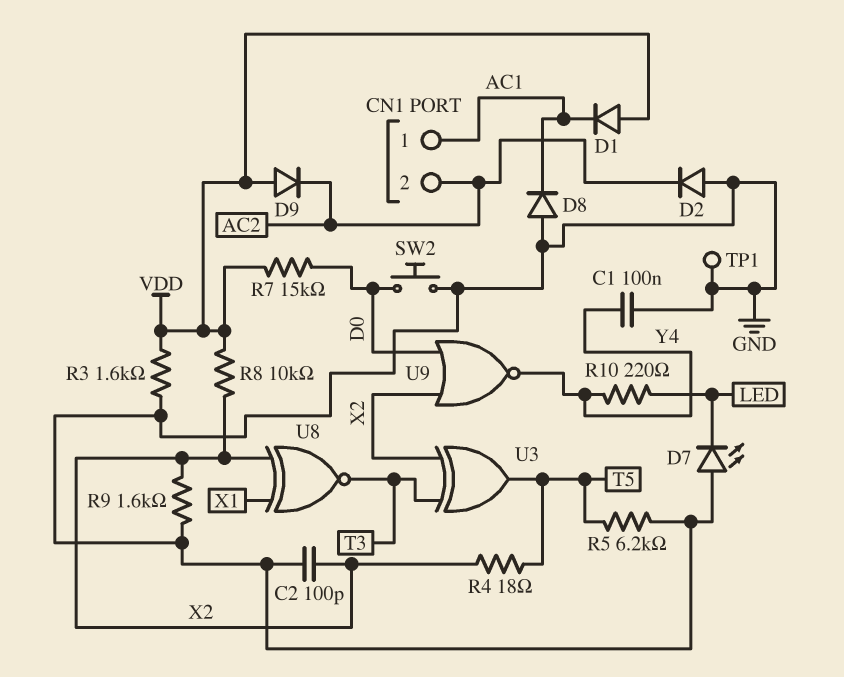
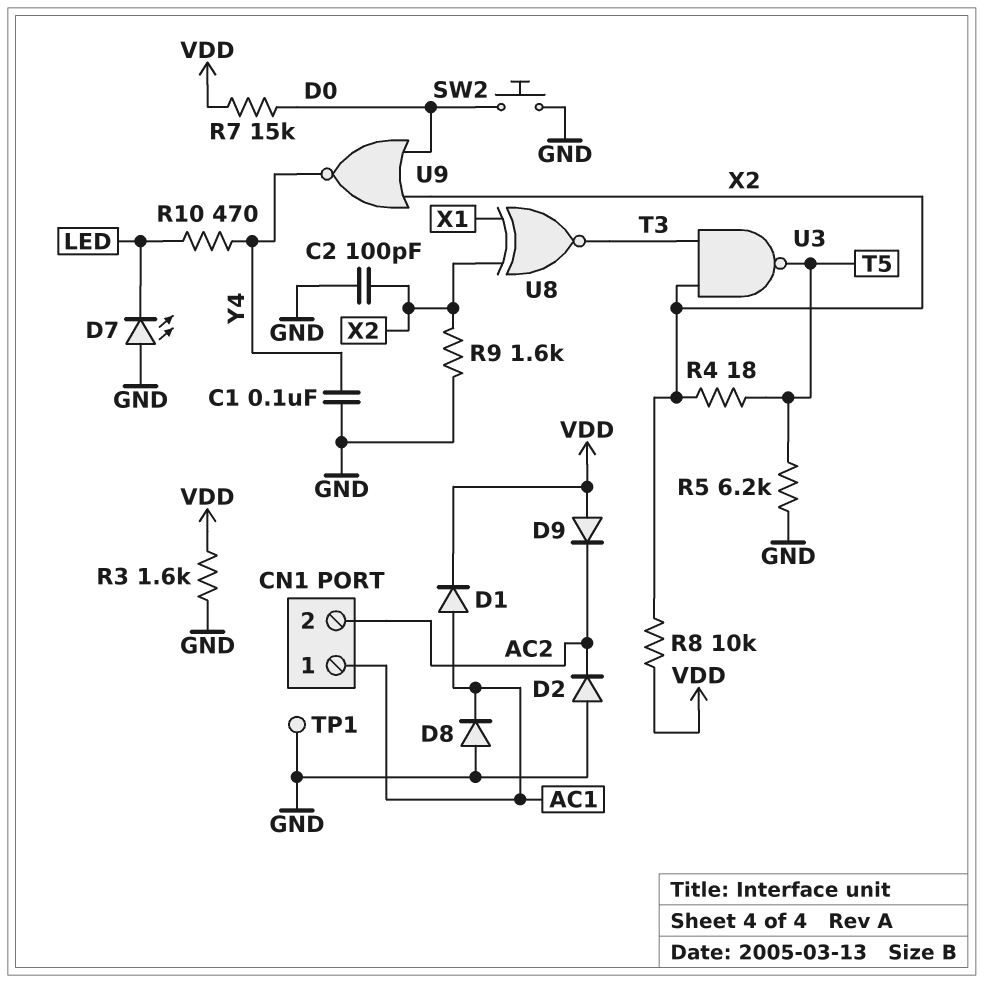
D1: diode (A VDD, K AC1) -> diode (A AC1, K VDD)
R10: 220 (LED, Y4) -> 470 (LED, Y4)
U3: XOR (in T3, in X2, out T5) -> NAND (in T3, in X2, out T5)

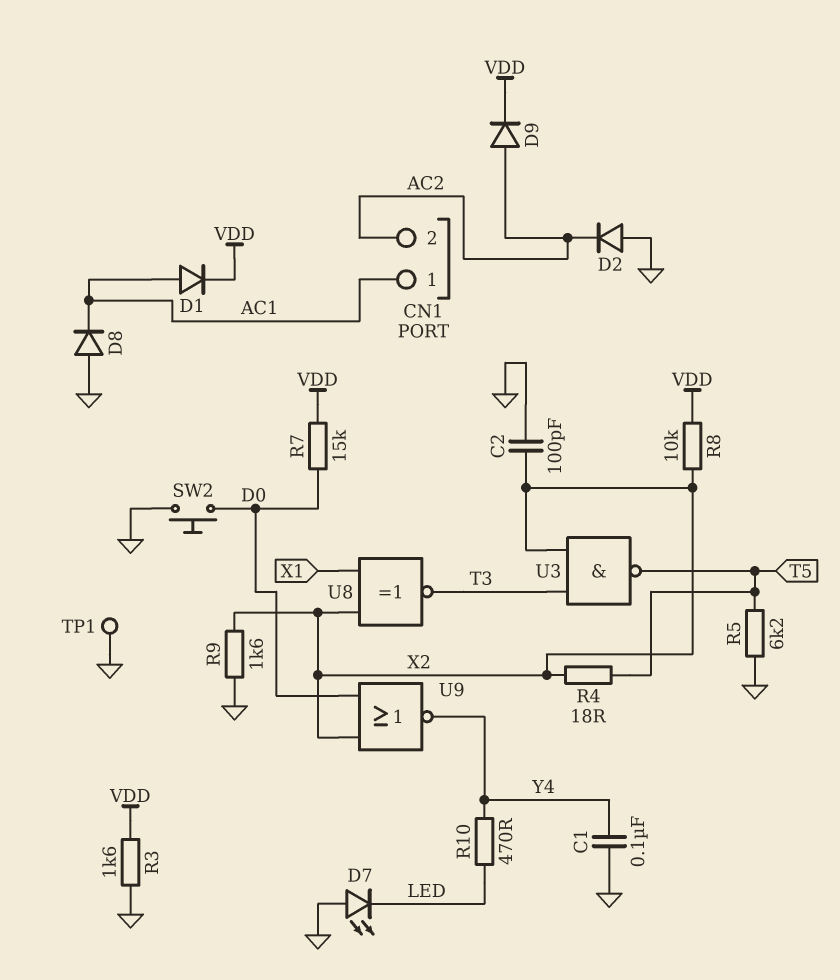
D9: diode (A VDD, K AC2) -> diode (A AC2, K VDD)

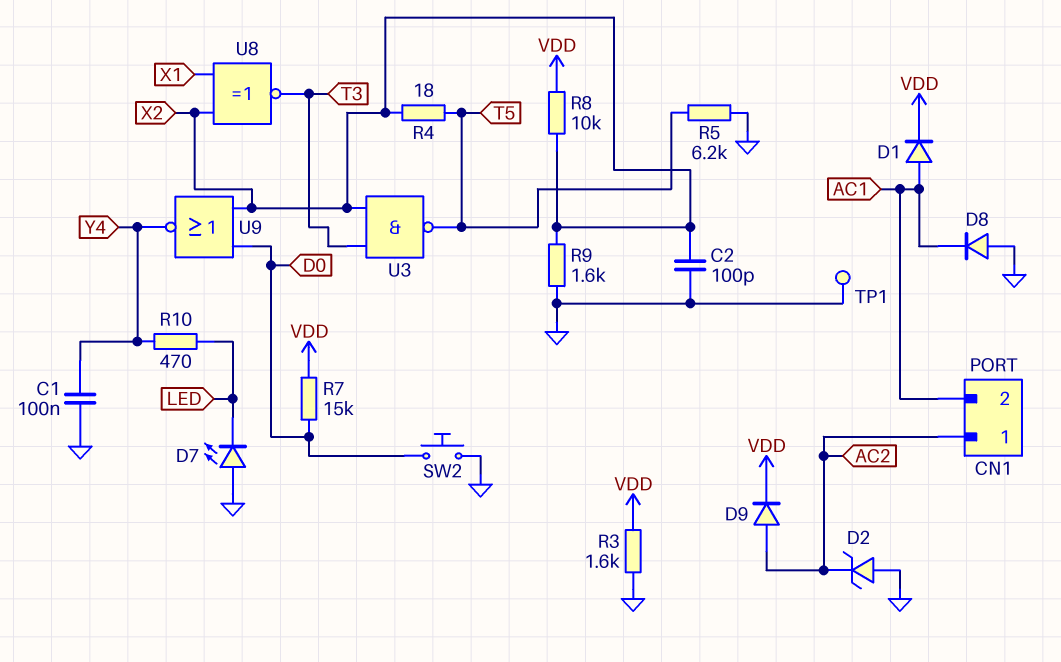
CN1 pin 1: AC1 -> AC2
CN1 pin 2: AC2 -> AC1
D2: diode (A GND, K AC2) -> zener (A GND, K AC2)

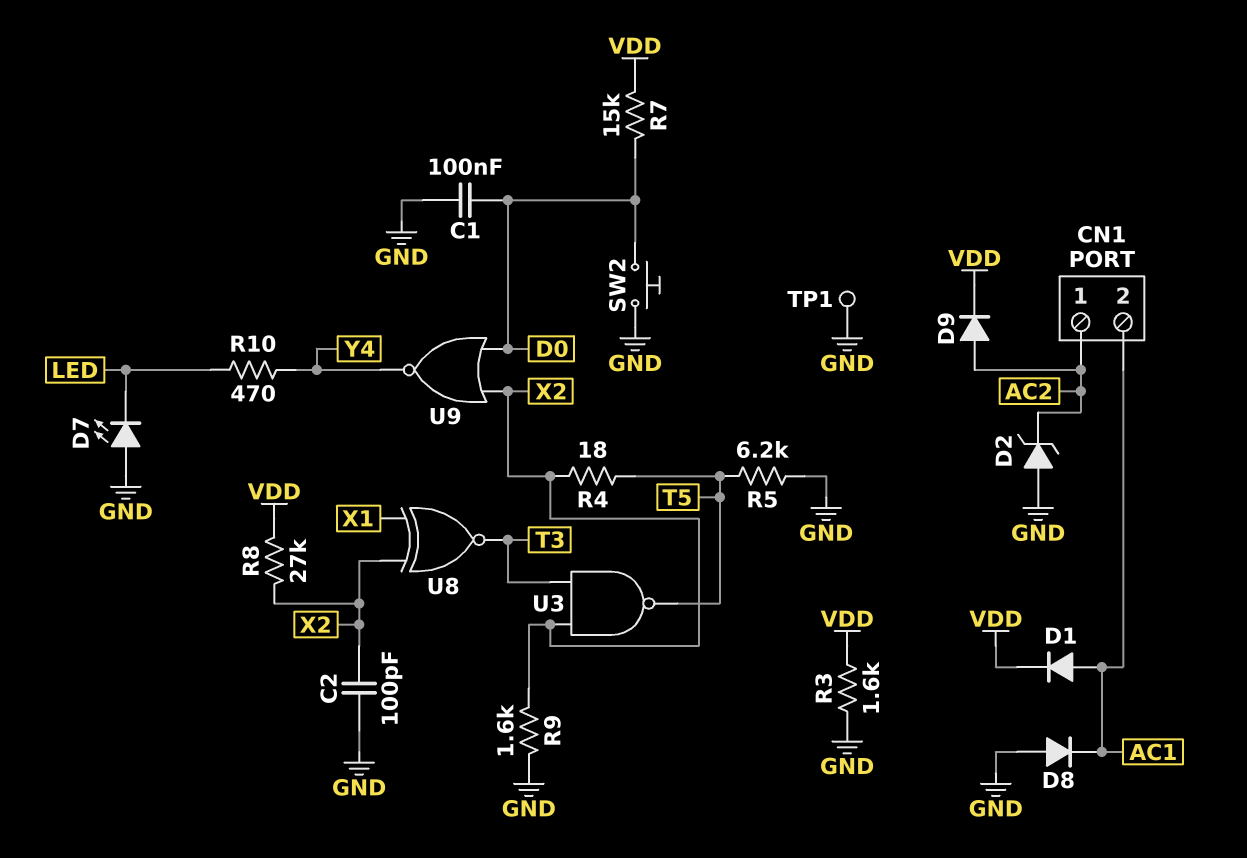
C1: 100nF (GND, Y4) -> 100nF (D0, GND)
R8: 10k (VDD, X2) -> 27k (VDD, X2)

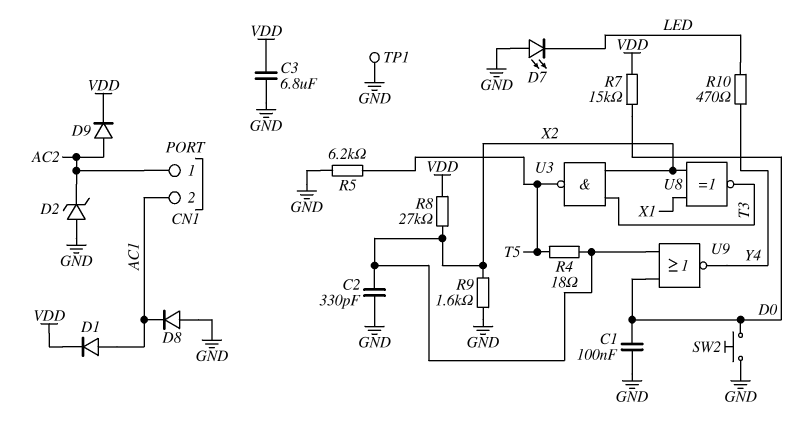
C2: 100pF (GND, X2) -> 330pF (GND, X2)
C3: none -> 6.8uF (GND, VDD)
R3: 1.6k (GND, VDD) -> none

